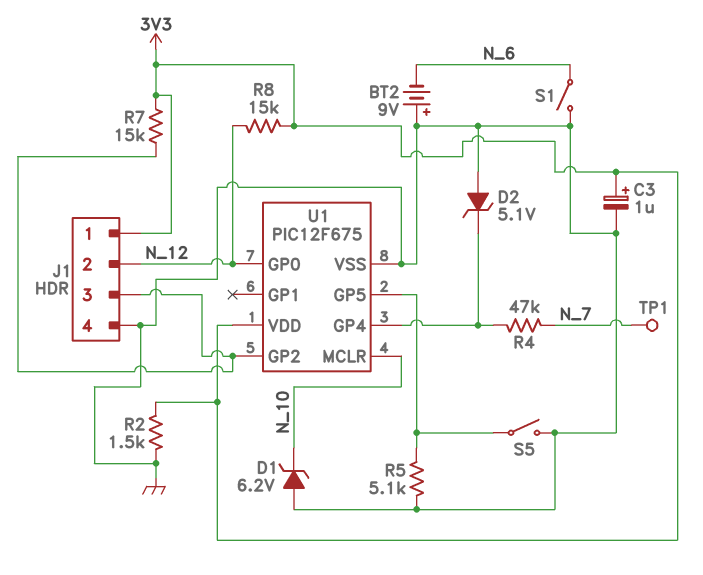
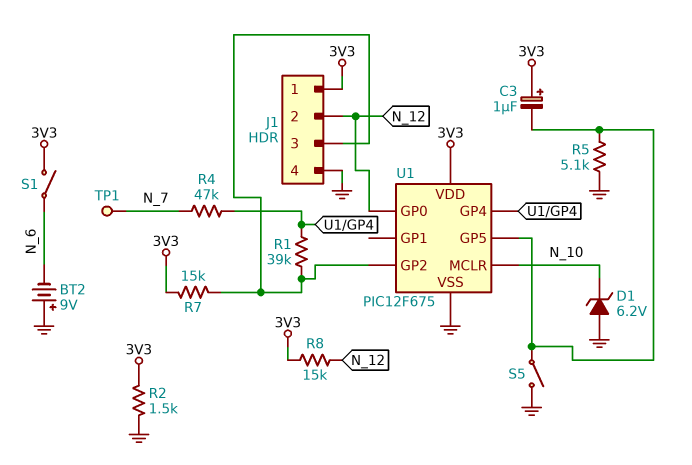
C3: 1uF (plus 3V3, minus GND) -> 1uF (plus 3V3, minus U1/GP5)
D2: zener 5.1V (A GND, K U1/GP4) -> none
R1: none -> 39k (J1/3, U1/GP4)
S1: switch (GND, N_6) -> switch (3V3, N_6)

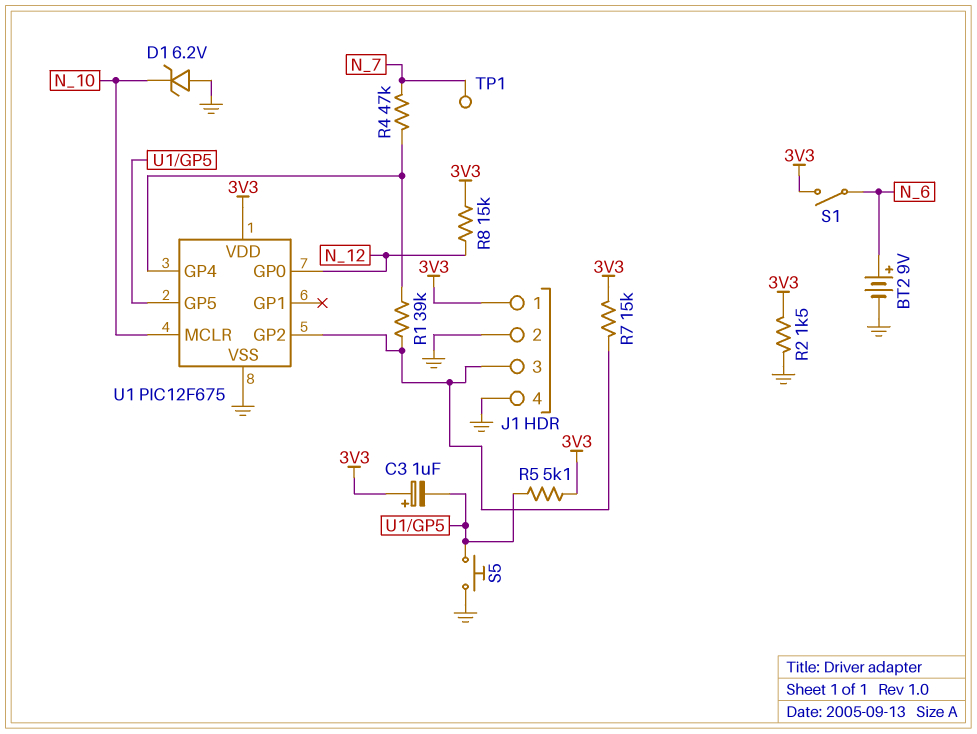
BT2: 9V (plus GND, minus N_6) -> 9V (plus N_6, minus GND)
J1 pin 2: N_12 -> GND
R5: 5.1k (GND, U1/GP5) -> 5.1k (3V3, U1/GP5)
S5: switch (GND, U1/GP5) -> button (GND, U1/GP5)

